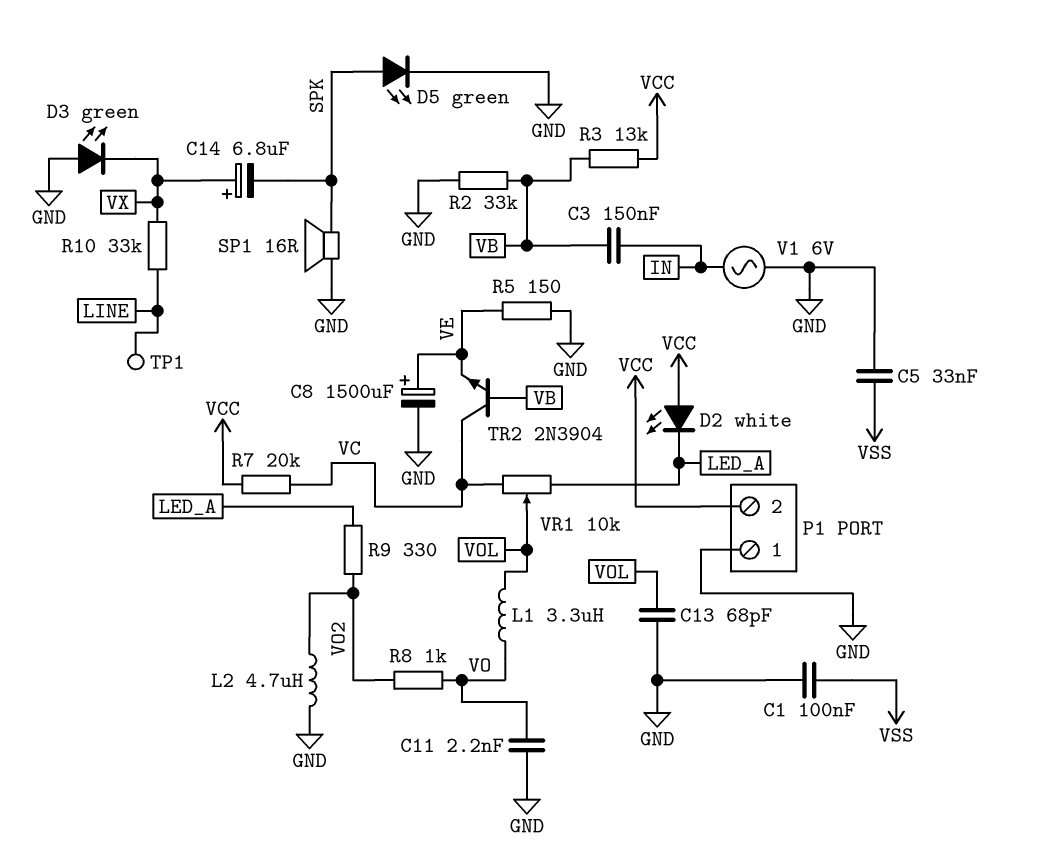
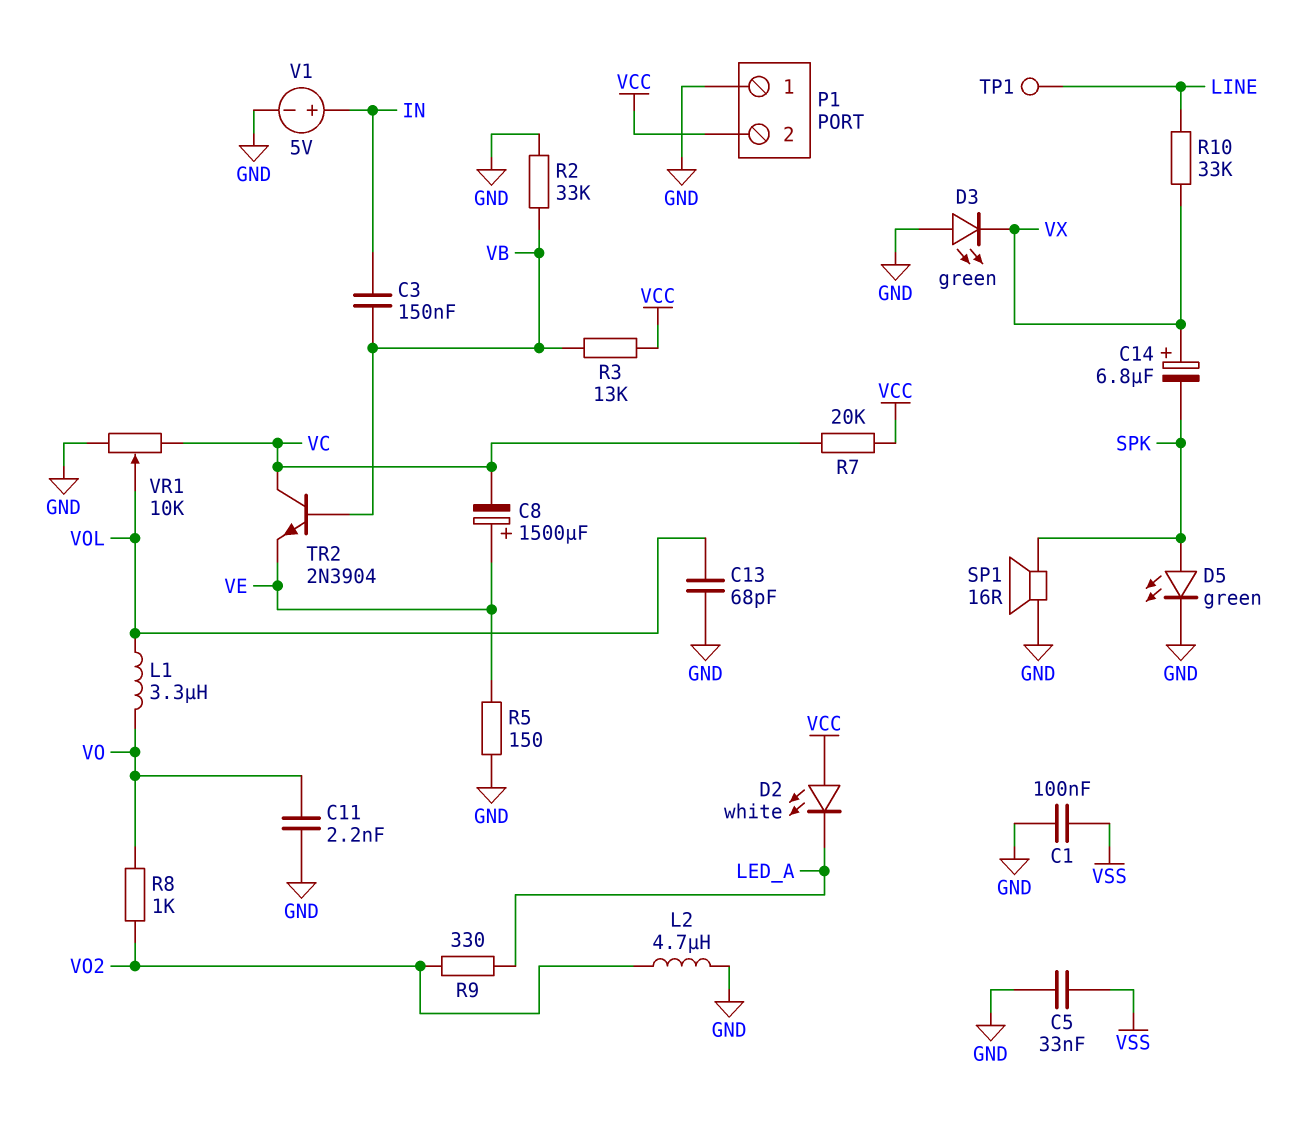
C8: 1500uF (plus VE, minus GND) -> 1500uF (plus VE, minus VC)
V1: AC 6V (GND, IN) -> 5V (plus IN, minus GND)
VR1: 10k (LED_A, VC, wiper VOL) -> 10k (GND, VC, wiper VOL)

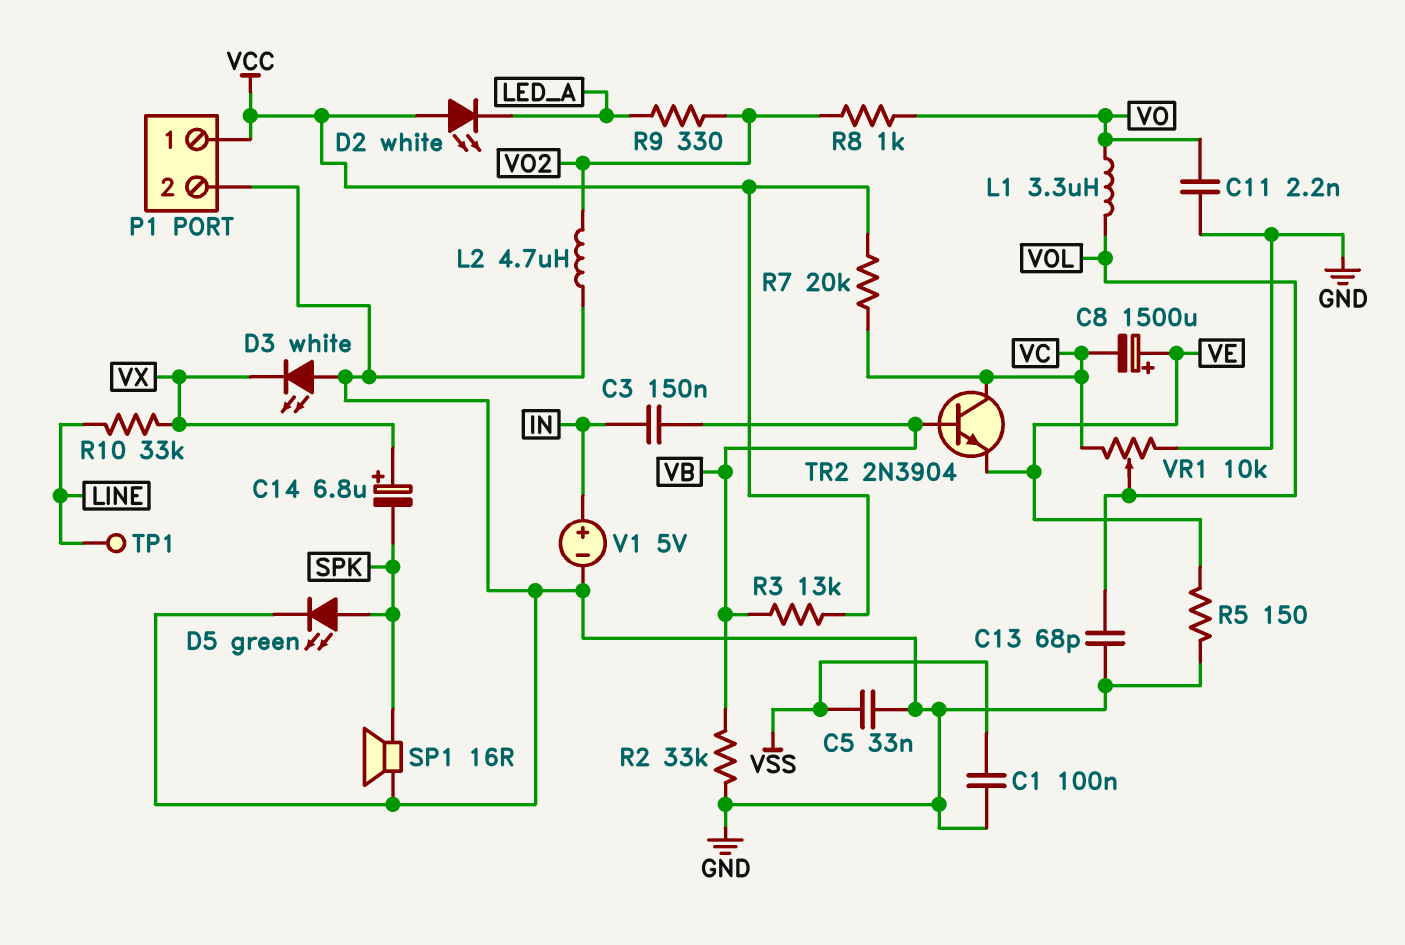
D3: LED green (A GND, K VX) -> LED white (A GND, K VX)
P1 pin 1: GND -> VCC
P1 pin 2: VCC -> GND

